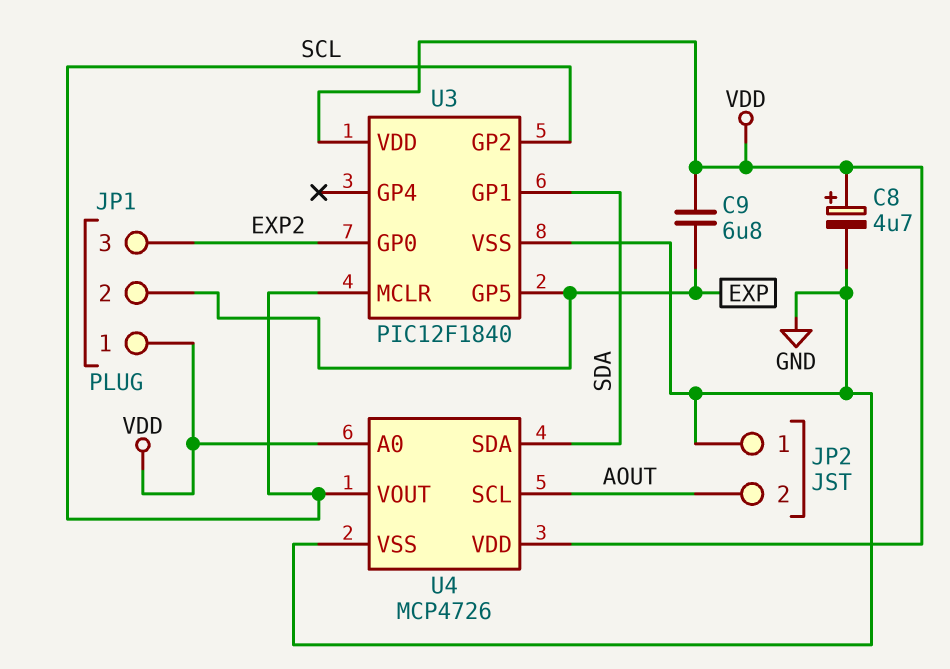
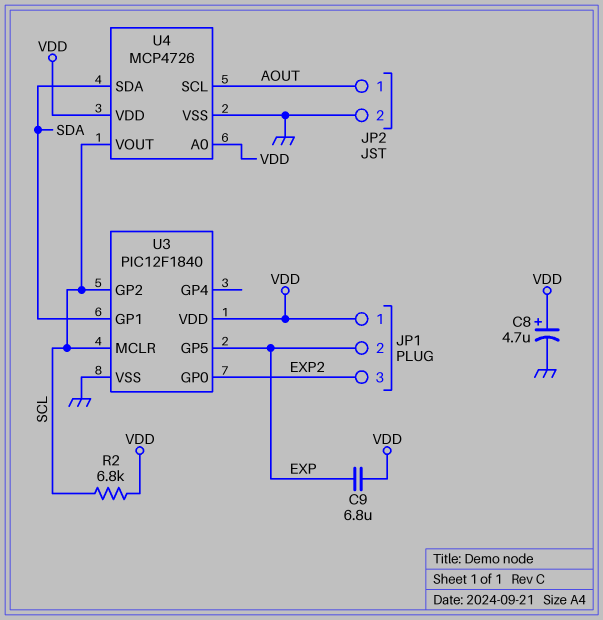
JP2 pin 1: GND -> AOUT
JP2 pin 2: AOUT -> GND
R2: none -> 6.8k (SCL, VDD)

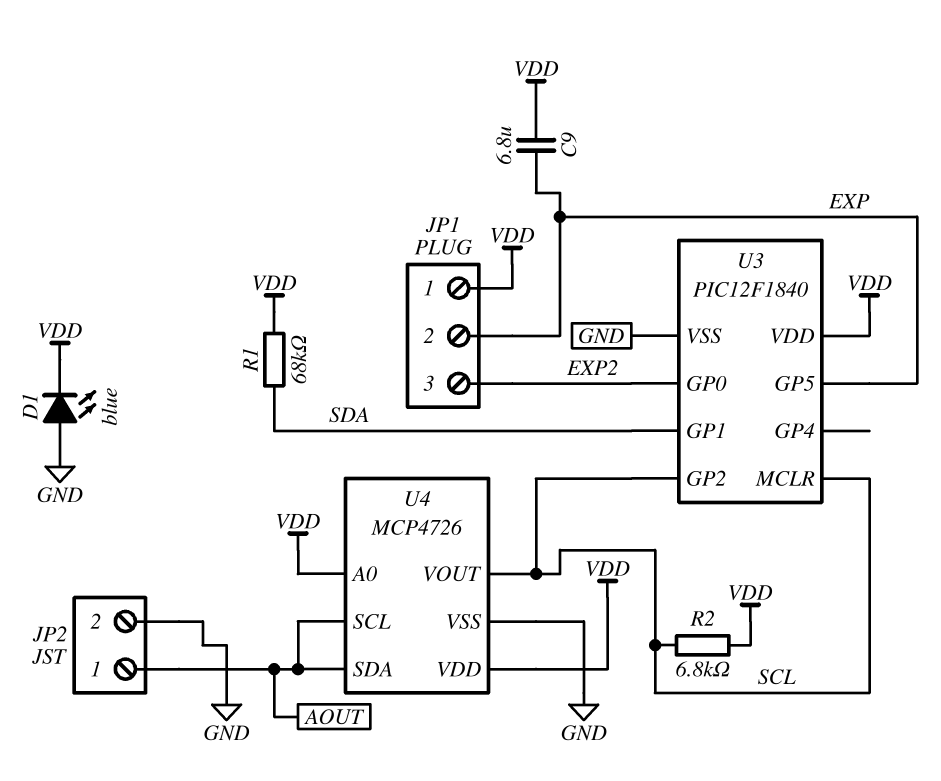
C8: 4.7uF (plus VDD, minus GND) -> none
D1: none -> LED blue (A GND, K VDD)
R1: none -> 68k (SDA, VDD)
U4 pin SDA: SDA -> AOUT

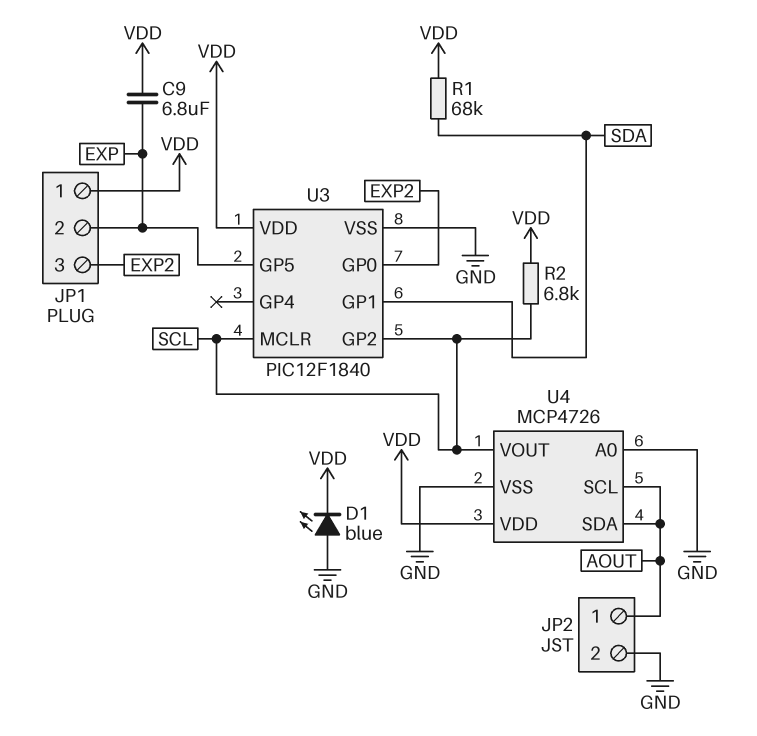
U4 pin A0: VDD -> GND

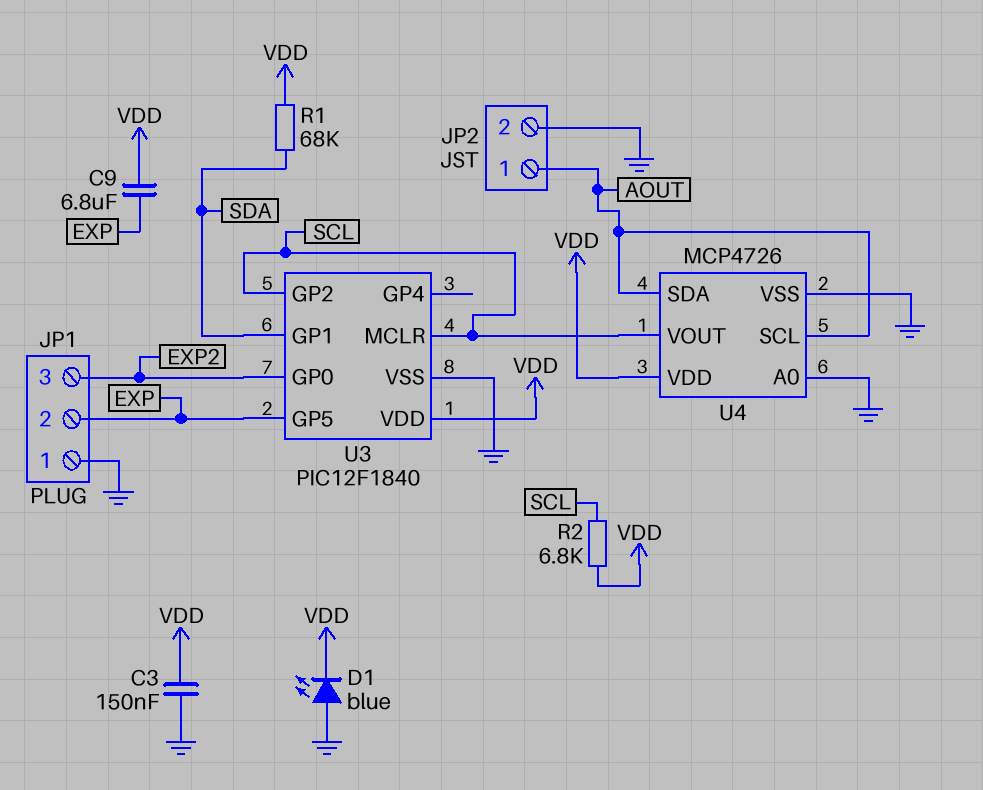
C3: none -> 150nF (GND, VDD)
JP1 pin 1: VDD -> GND

